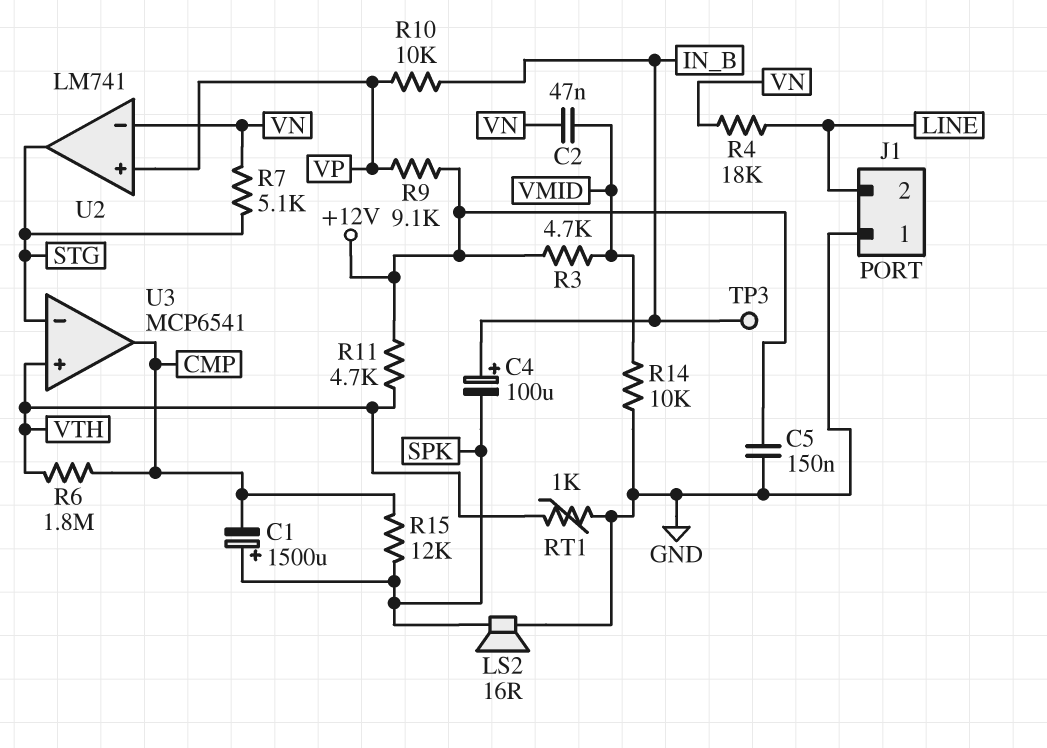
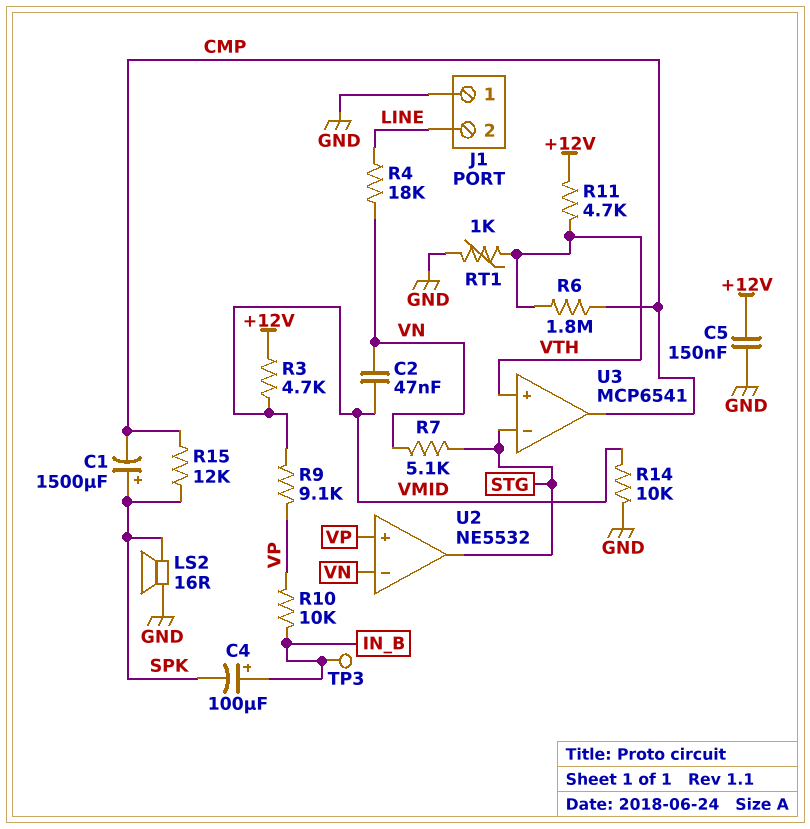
R9: 9.1k (+12V, VP) -> 9.1k (VMID, VP)
U2: LM741 -> NE5532

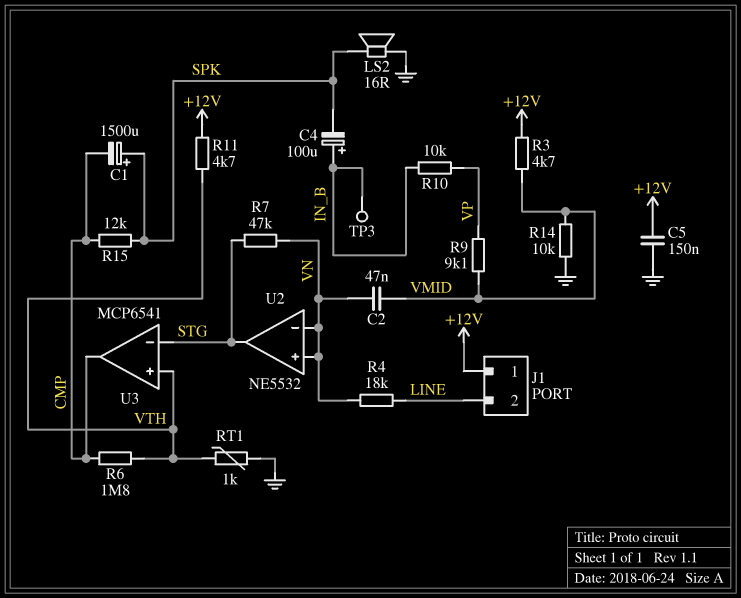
J1 pin 1: GND -> +12V
R7: 5.1k (STG, VN) -> 47k (STG, VN)
U2 pin in+: VP -> VN

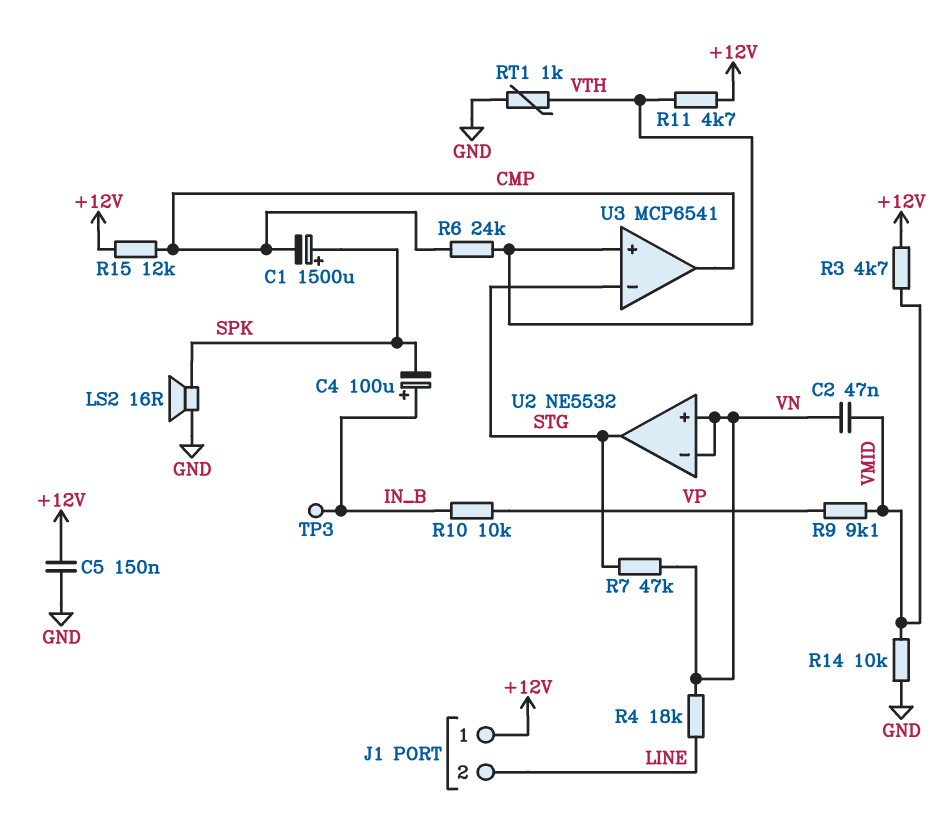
R6: 1.8M (CMP, VTH) -> 24k (CMP, VTH)
R15: 12k (CMP, SPK) -> 12k (+12V, CMP)

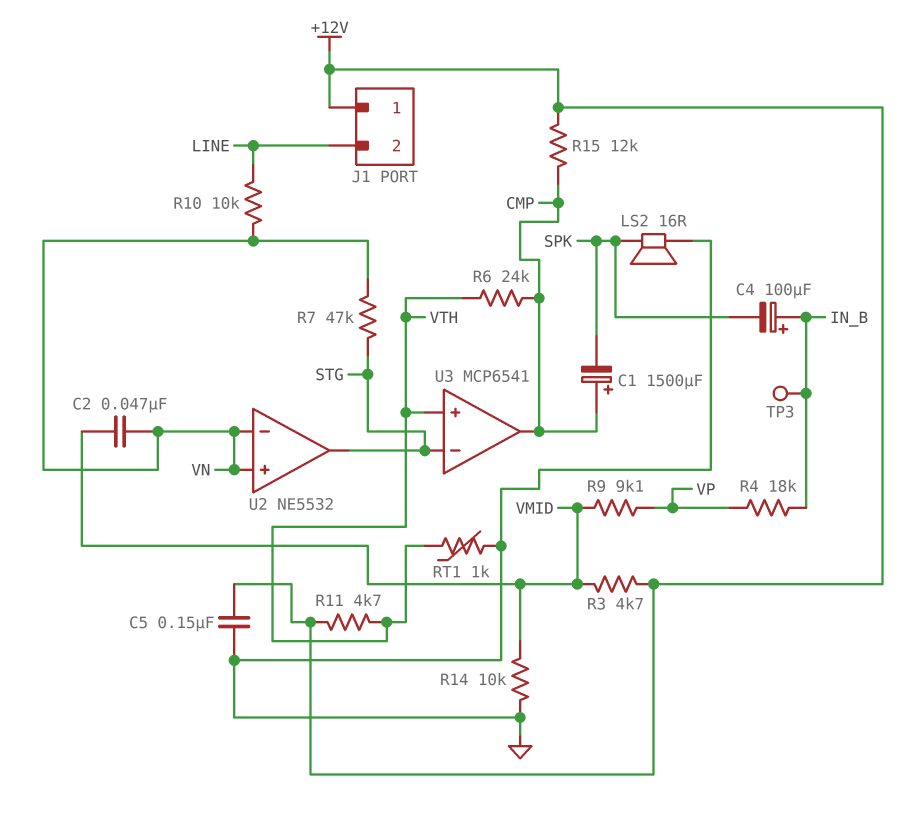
C1: 1500uF (plus SPK, minus CMP) -> 1500uF (plus CMP, minus SPK)
R4: 18k (LINE, VN) -> 18k (IN_B, VP)
R10: 10k (IN_B, VP) -> 10k (LINE, VN)

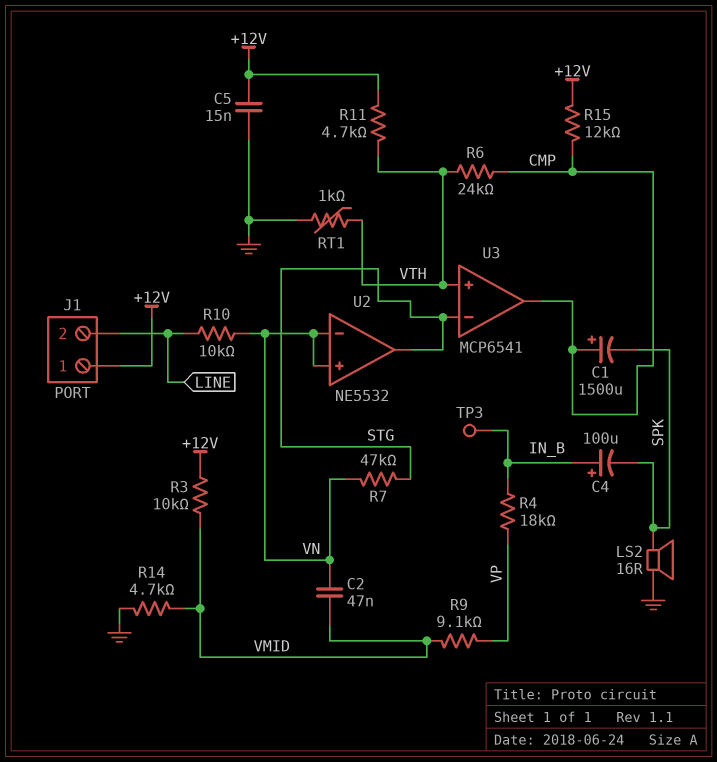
C5: 150nF (+12V, GND) -> 15nF (+12V, GND)
R3: 4.7k (+12V, VMID) -> 10k (+12V, VMID)
R14: 10k (GND, VMID) -> 4.7k (GND, VMID)

